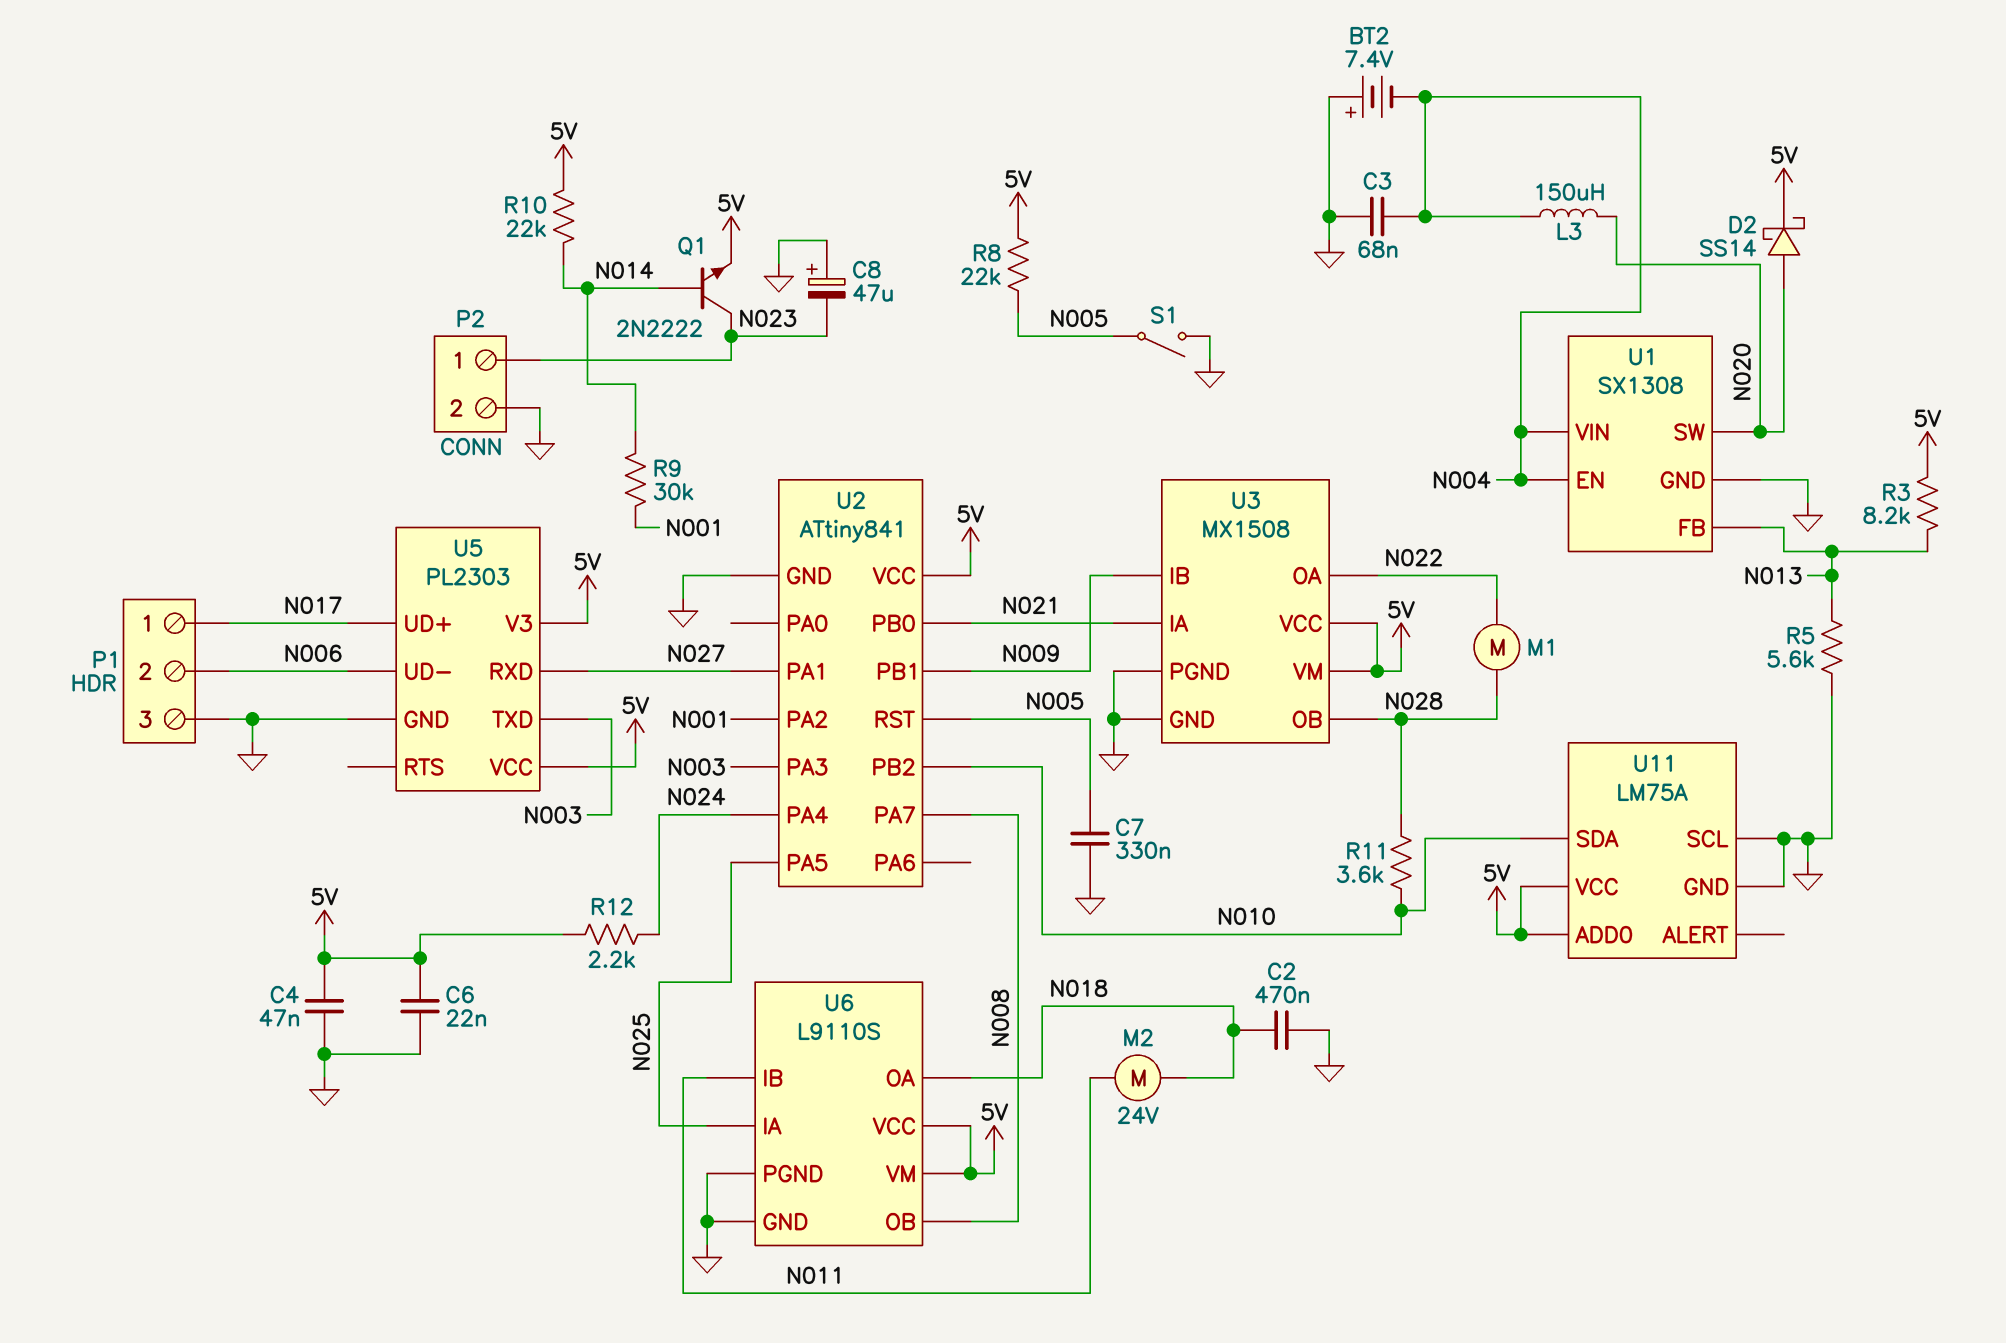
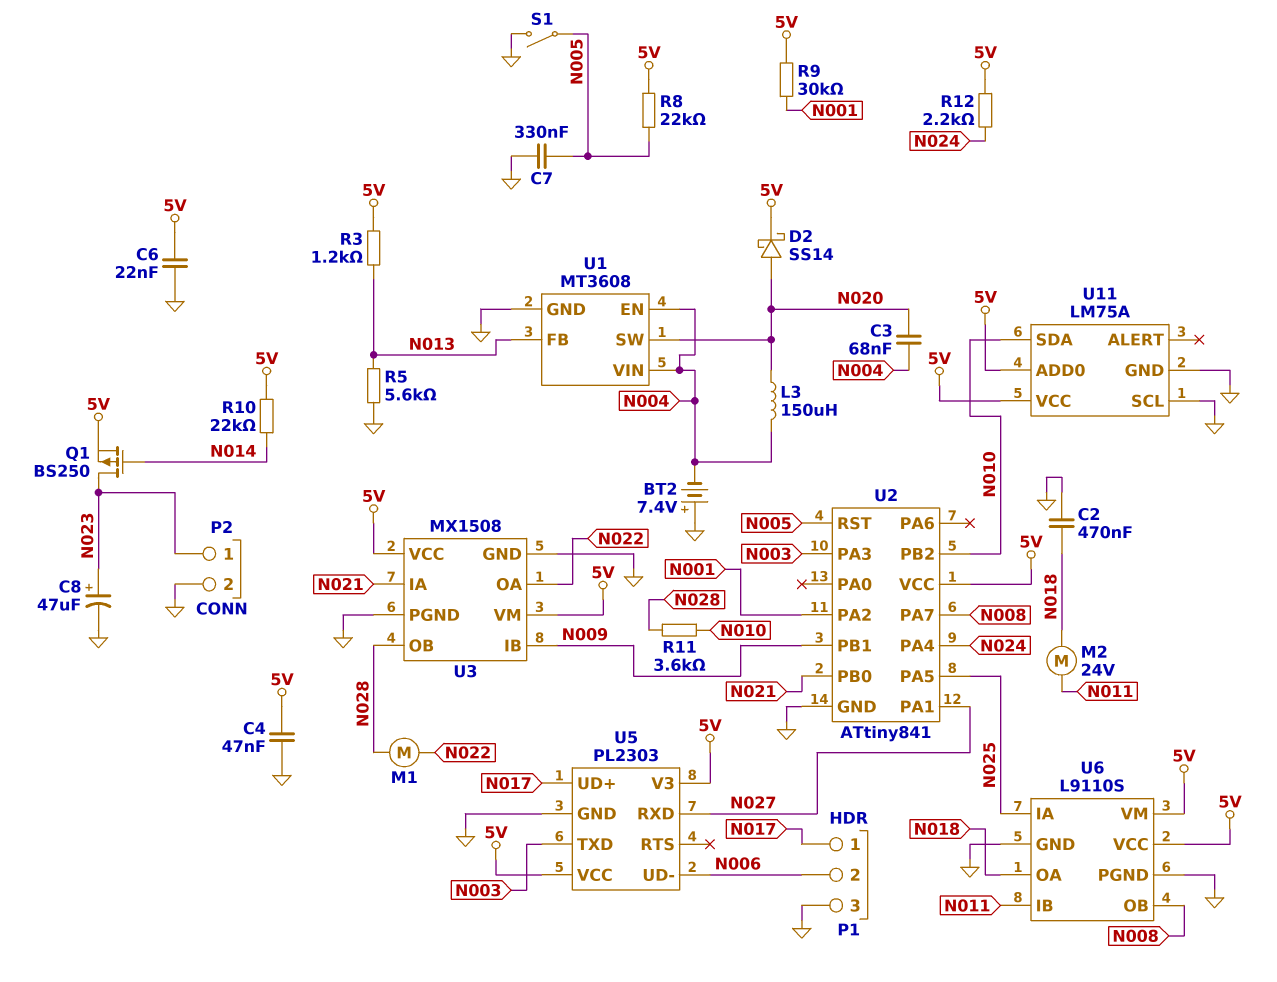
C3: 68nF (GND, N004) -> 68nF (N004, N020)
C8: 47uF (plus GND, minus N023) -> 47uF (plus N023, minus GND)
Q1: NPN 2N2222 (B N014, C N023, E 5V) -> PMOS BS250 (G N014, D N023, S 5V)
R3: 8.2k (5V, N013) -> 1.2k (5V, N013)
R9: 30k (N001, N014) -> 30k (5V, N001)
U1: SX1308 -> MT3608

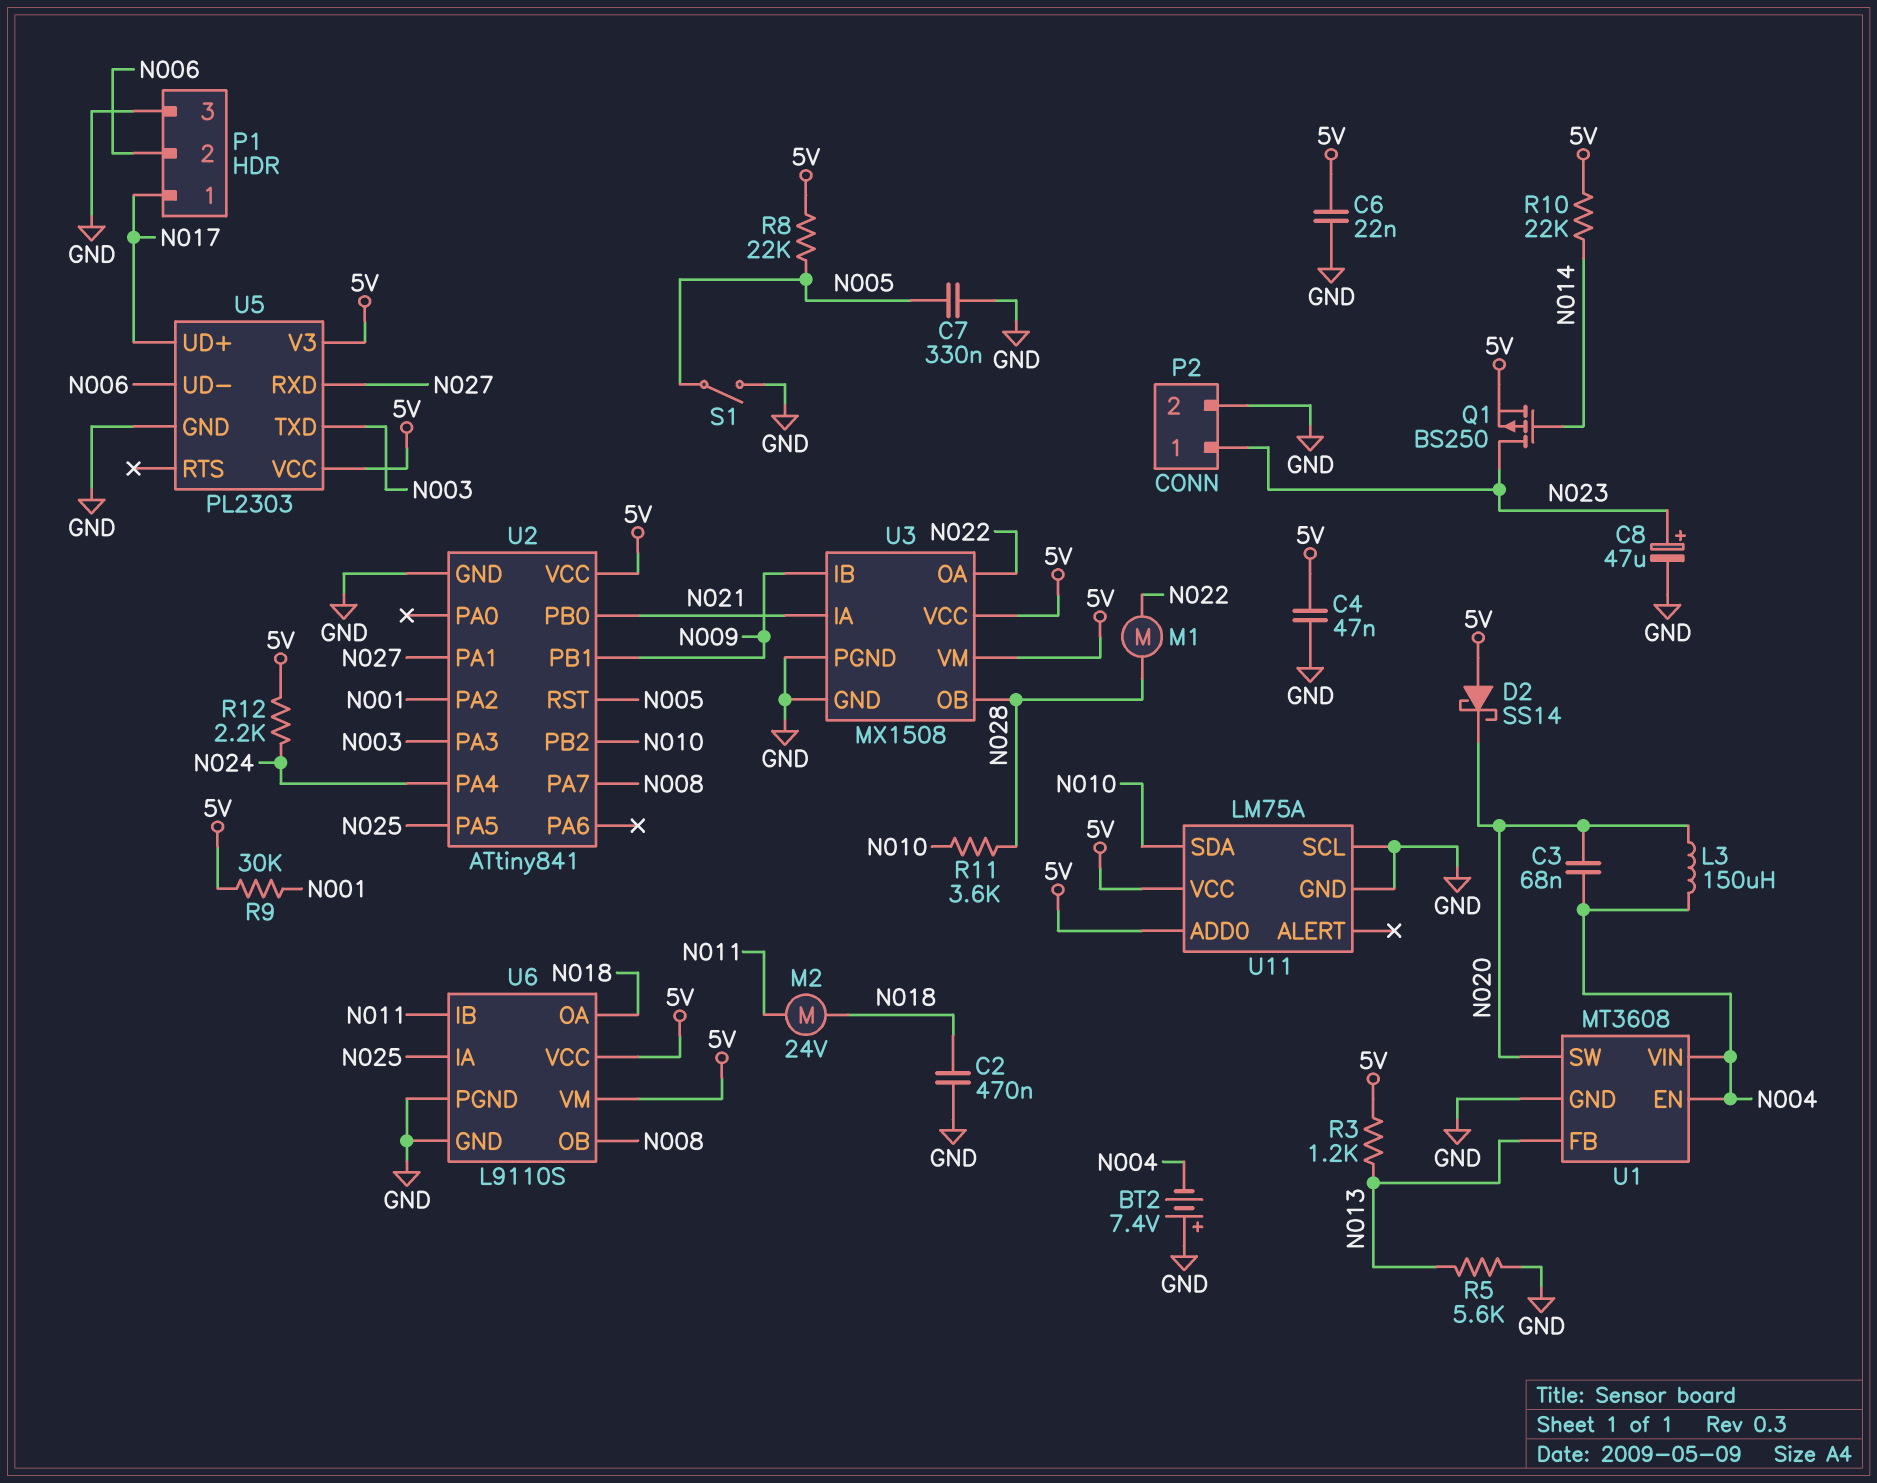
D2: schottky SS14 (A N020, K 5V) -> schottky SS14 (A 5V, K N020)

